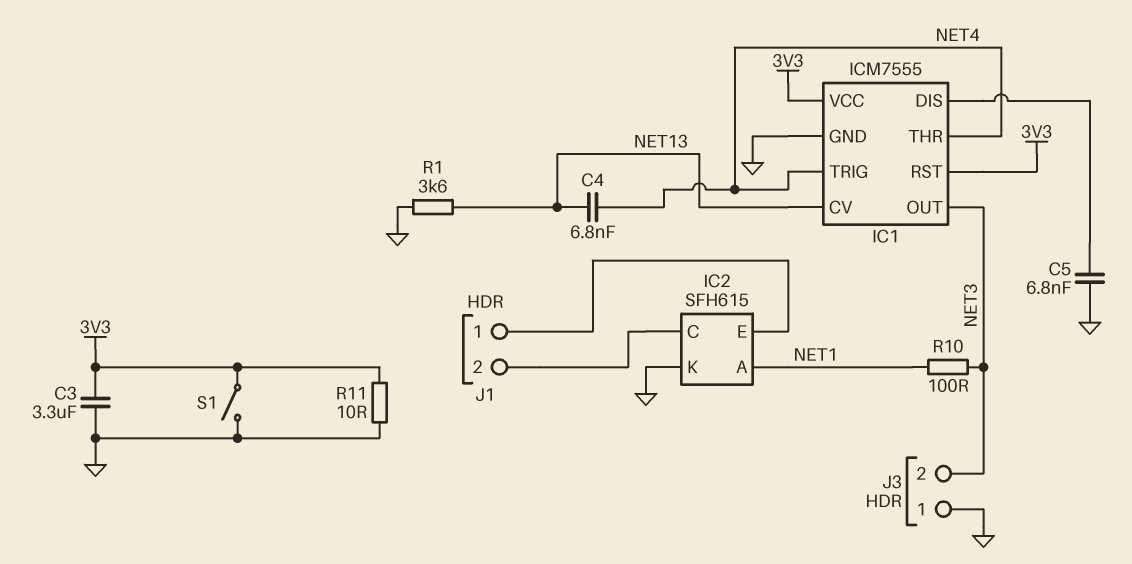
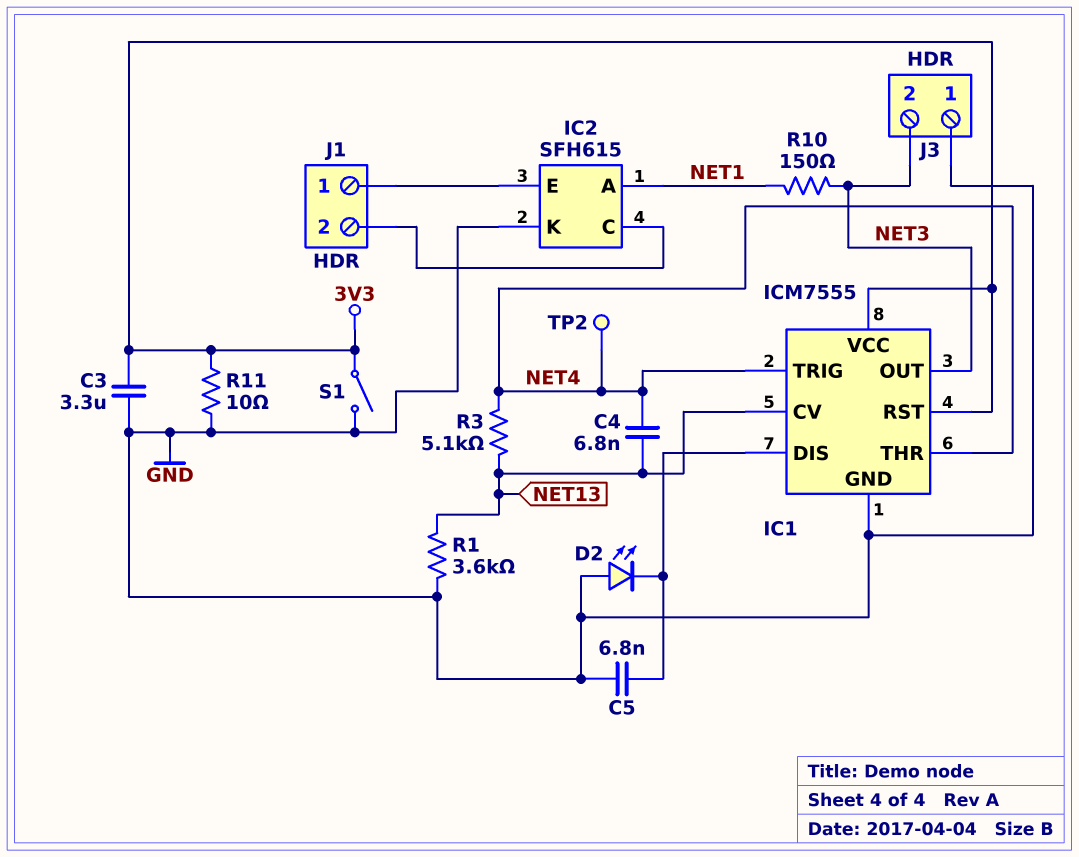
D2: none -> LED (A GND, K IC1/DIS)
R3: none -> 5.1k (NET4, NET13)
R10: 100 (NET1, NET3) -> 150 (NET1, NET3)
TP2: none -> test point (NET4)

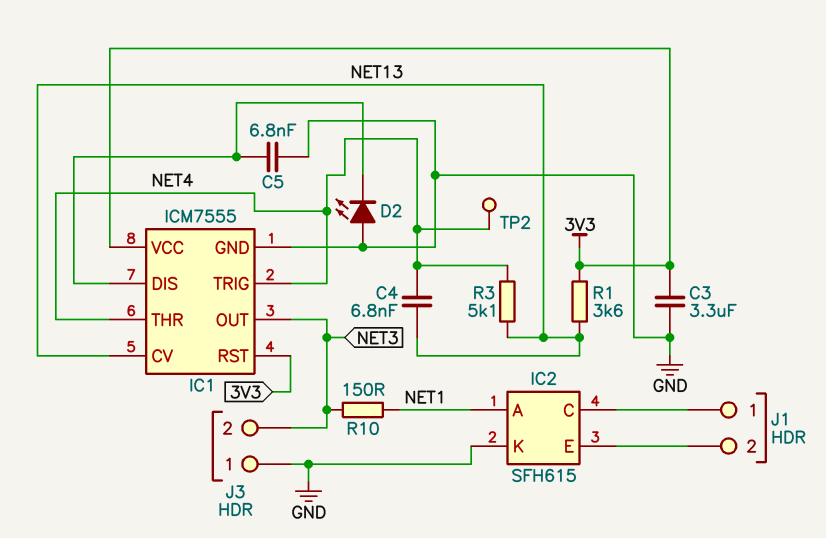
J1 pin 1: IC2/E -> IC2/C
J1 pin 2: IC2/C -> IC2/E
R1: 3.6k (GND, NET13) -> 3.6k (3V3, NET13)
R11: 10 (3V3, GND) -> none
S1: switch (3V3, GND) -> none

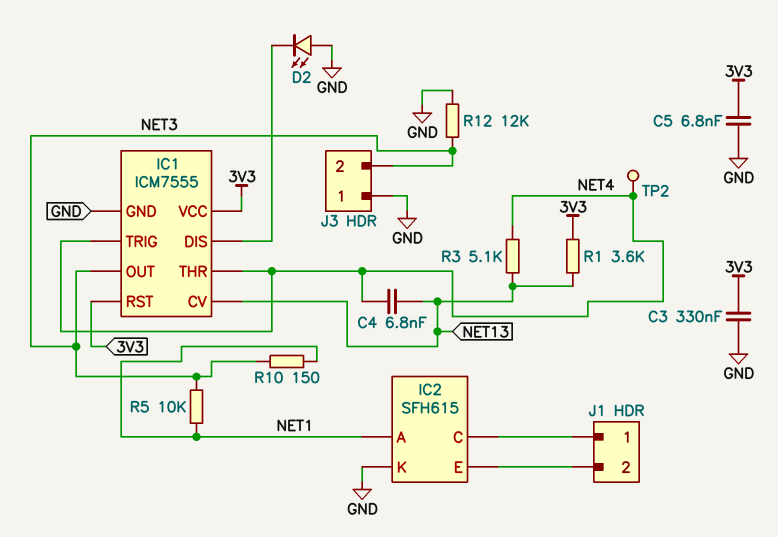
C3: 3.3uF (3V3, GND) -> 330nF (3V3, GND)
C5: 6.8nF (GND, IC1/DIS) -> 6.8nF (3V3, GND)
R5: none -> 10k (NET1, NET3)
R12: none -> 12k (GND, NET3)

